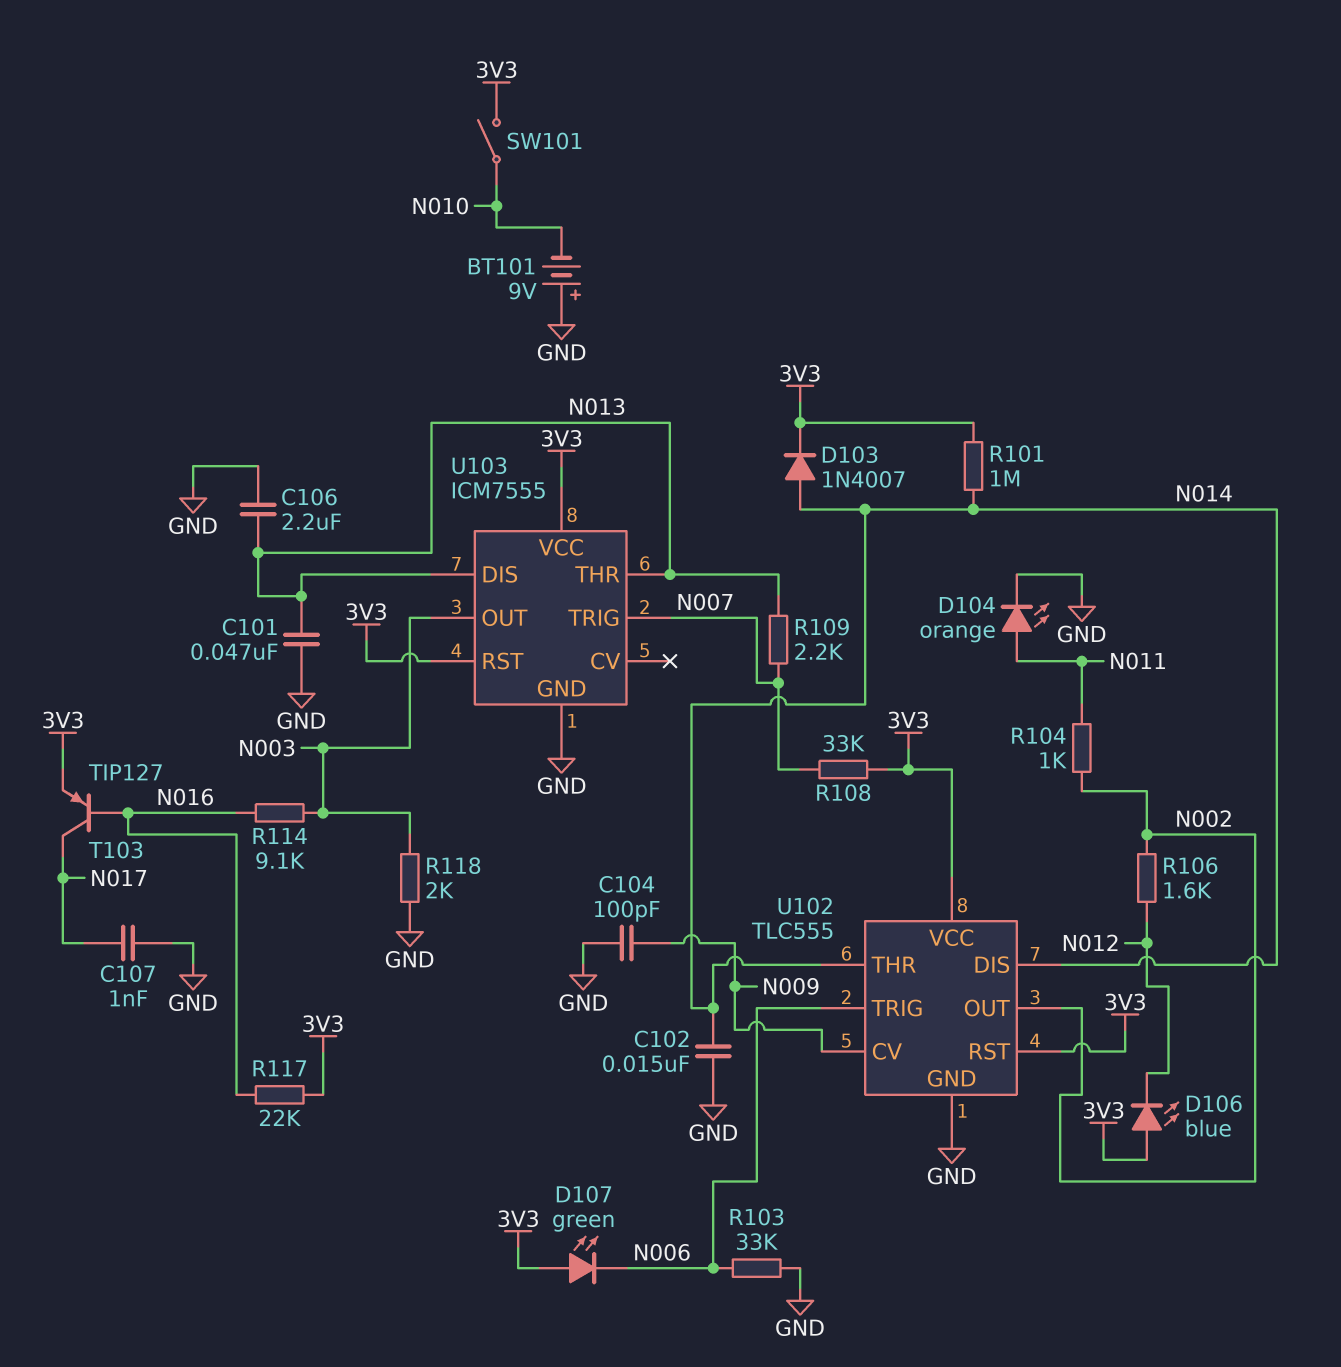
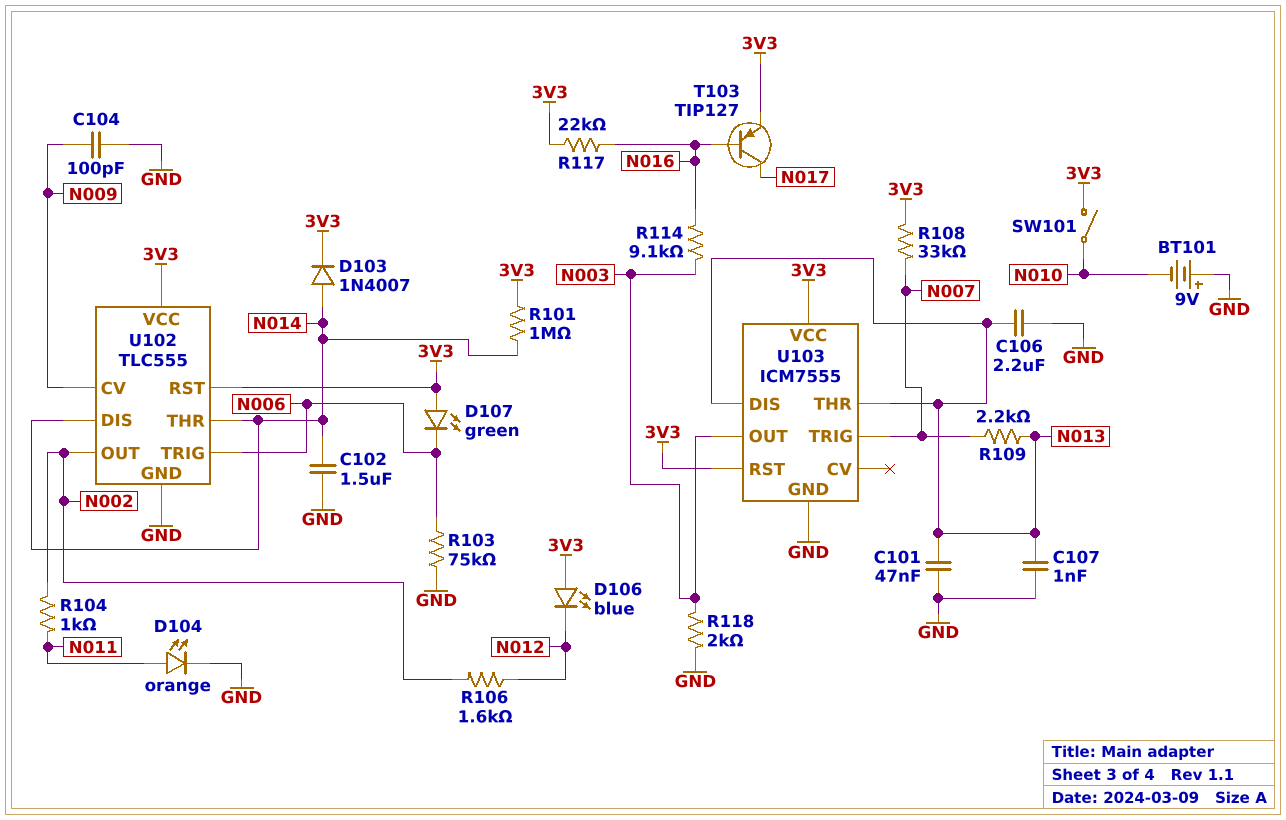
C102: 15nF (GND, N014) -> 1.5uF (GND, N014)
C107: 1nF (GND, N017) -> 1nF (GND, N013)
R103: 33k (GND, N006) -> 75k (GND, N006)

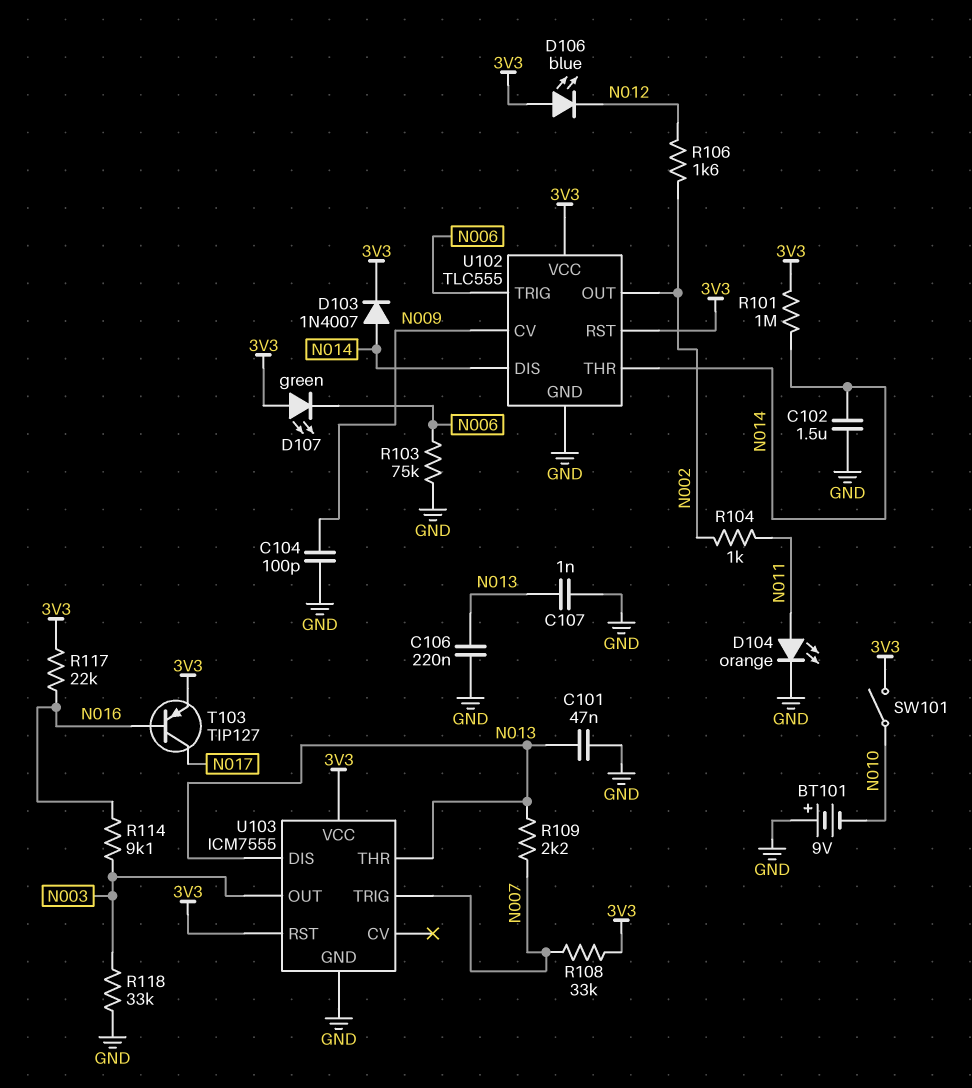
C106: 2.2uF (GND, N013) -> 220nF (GND, N013)
R118: 2k (GND, N003) -> 33k (GND, N003)

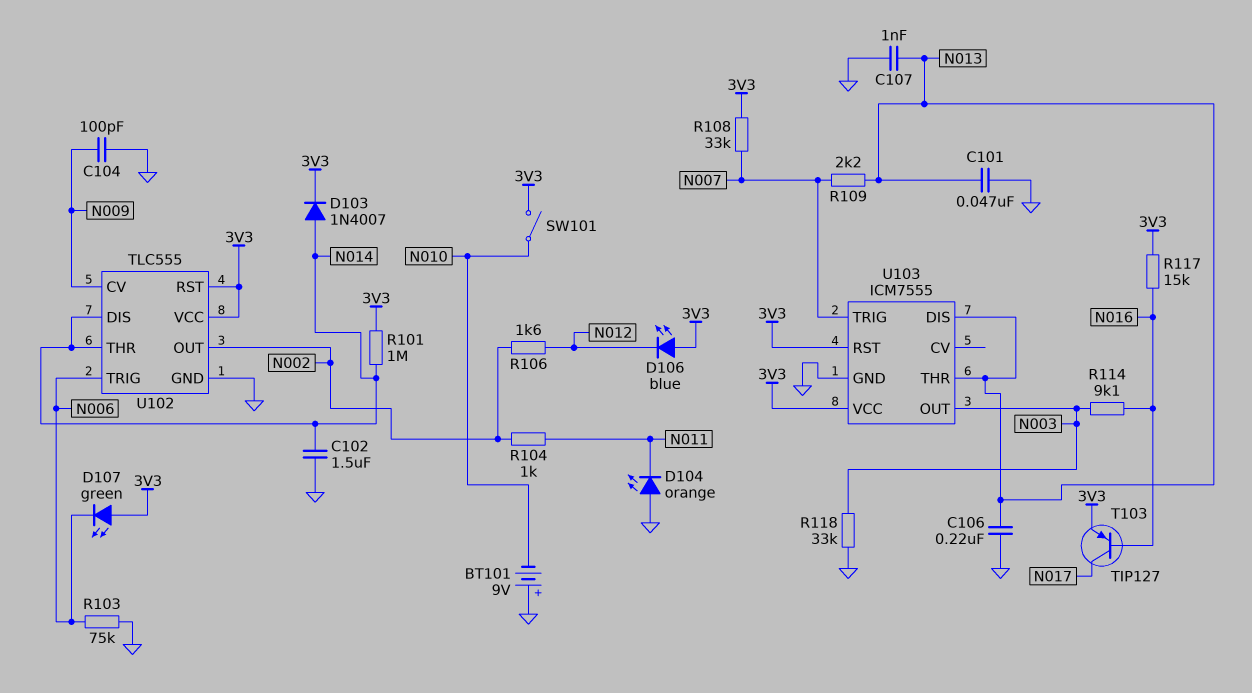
D104: LED orange (A N011, K GND) -> LED orange (A GND, K N011)
R117: 22k (3V3, N016) -> 15k (3V3, N016)

